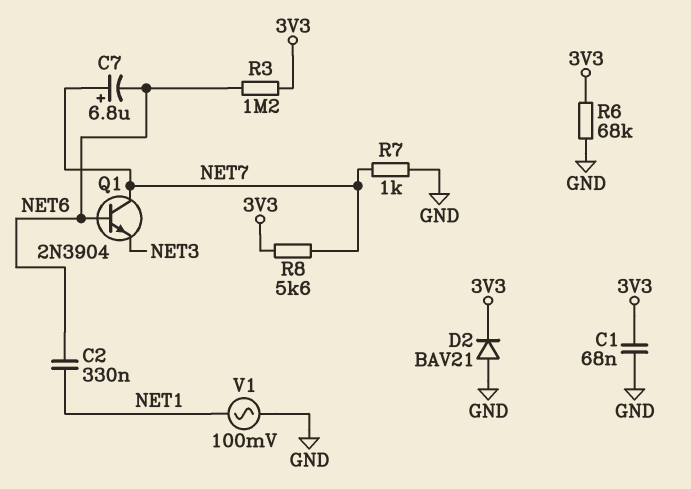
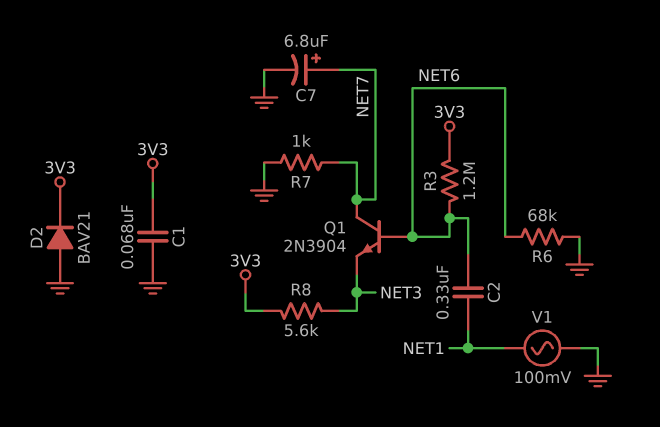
C7: 6.8uF (plus NET7, minus NET6) -> 6.8uF (plus NET7, minus GND)
R6: 68k (3V3, GND) -> 68k (GND, NET6)
R8: 5.6k (3V3, NET7) -> 5.6k (3V3, NET3)

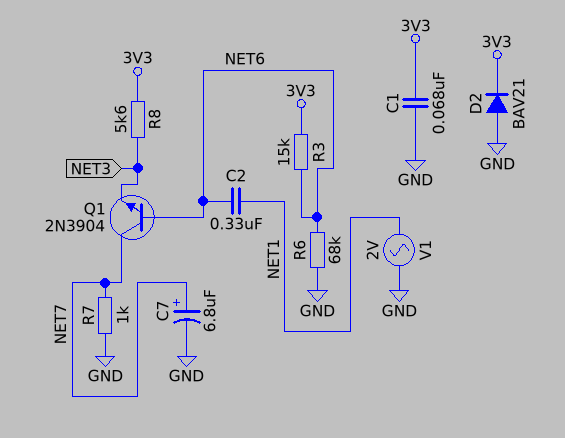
R3: 1.2M (3V3, NET6) -> 15k (3V3, NET6)
V1: AC 100mV (GND, NET1) -> AC 2V (GND, NET1)

